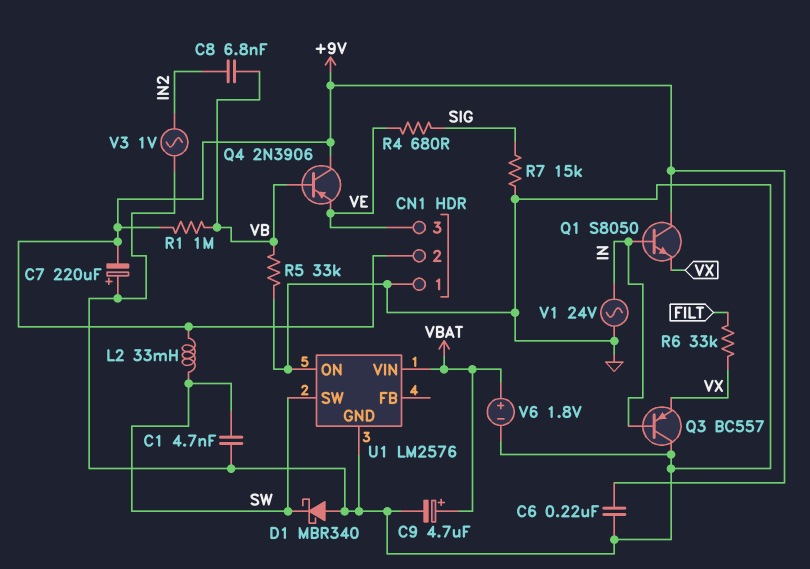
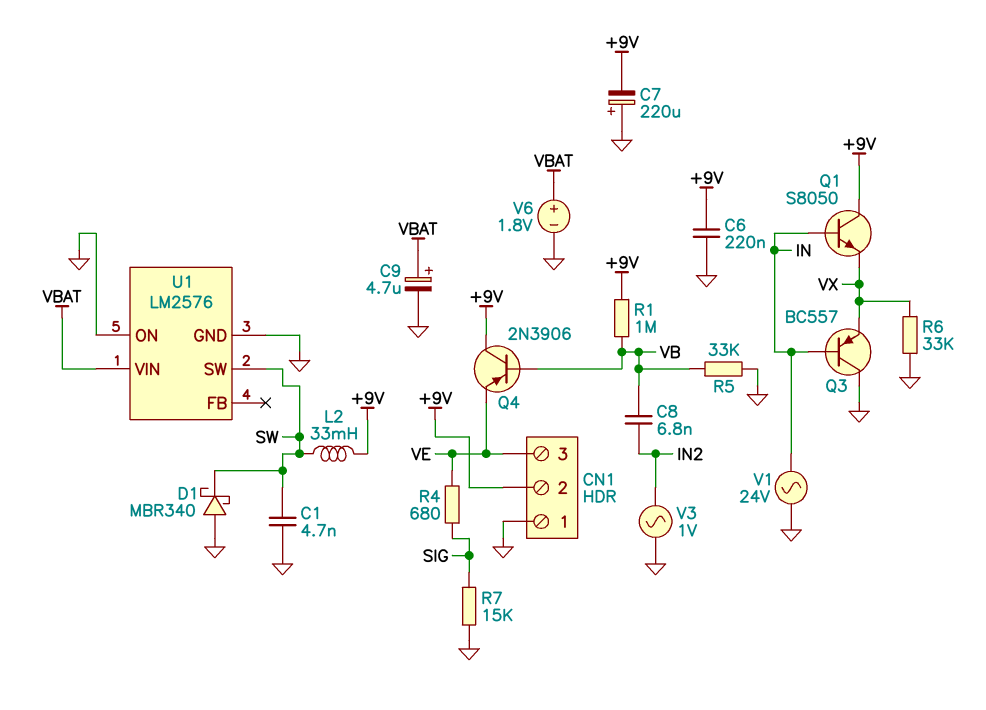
R6: 33k (FILT, VX) -> 33k (GND, VX)

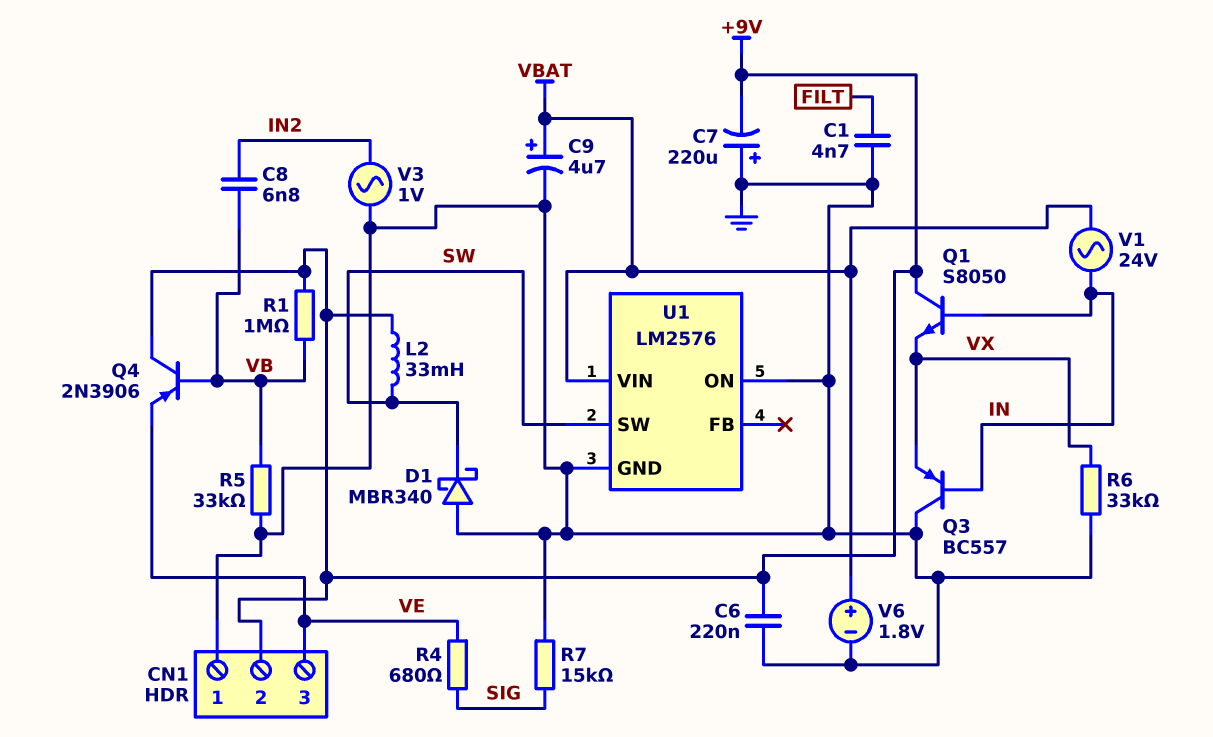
C1: 4.7nF (GND, SW) -> 4.7nF (FILT, GND)
V1: AC 24V (GND, IN) -> AC 24V (IN, VBAT)

